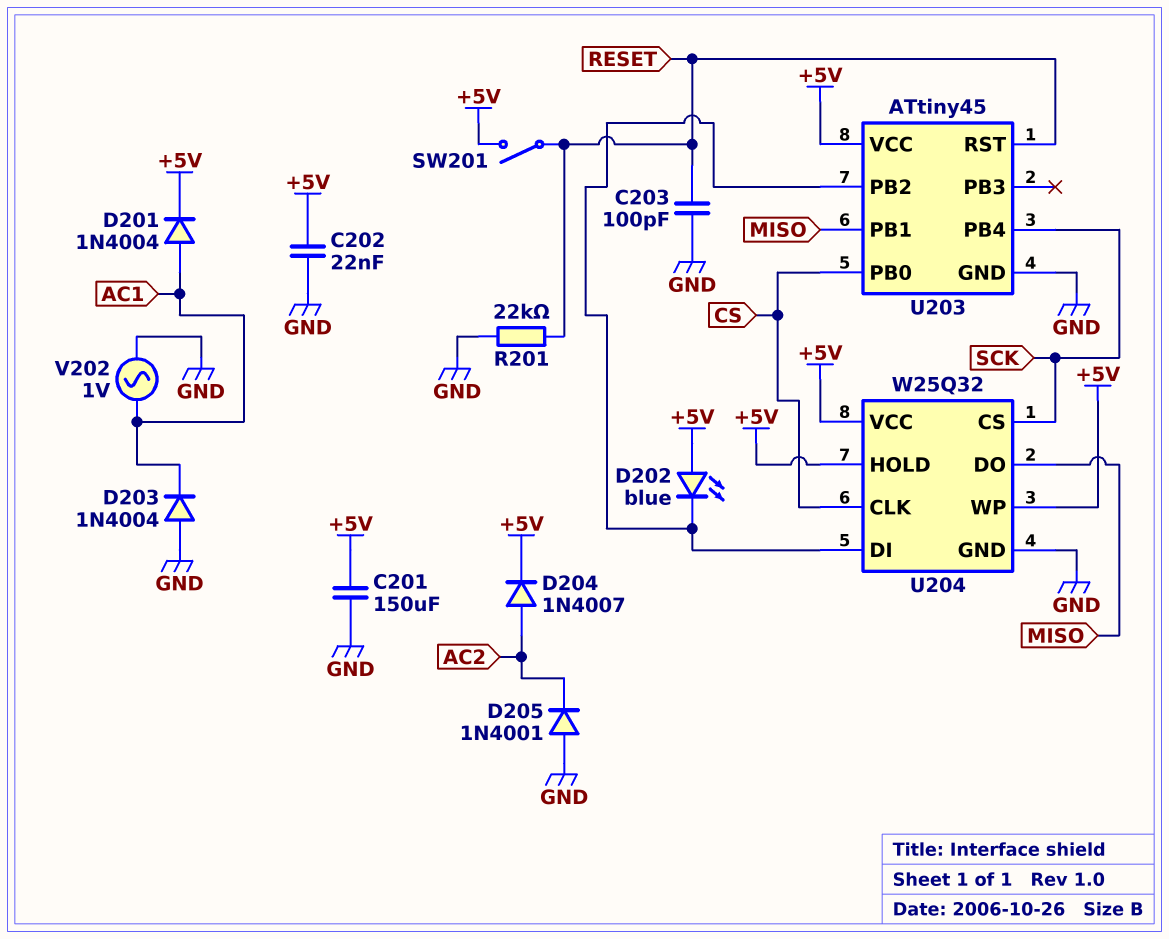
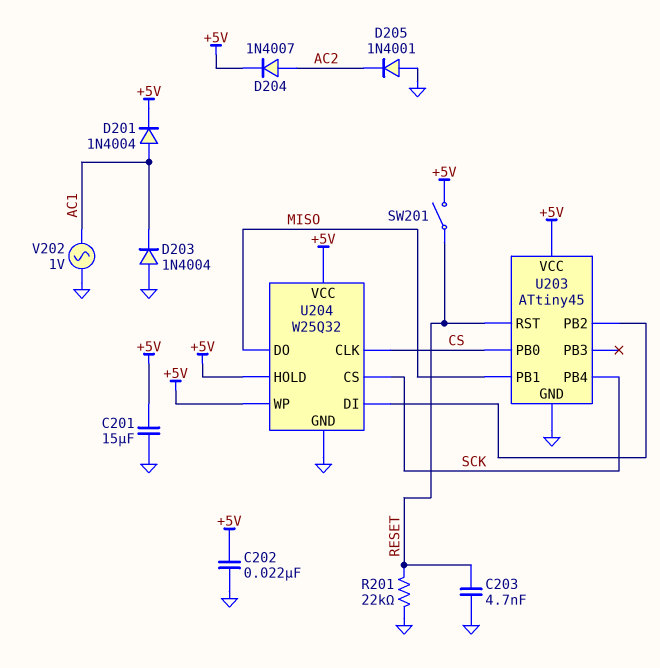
C201: 150uF (+5V, GND) -> 15uF (+5V, GND)
C203: 100pF (GND, RESET) -> 4.7nF (GND, RESET)
D202: LED blue (A +5V, K U203/PB2) -> none

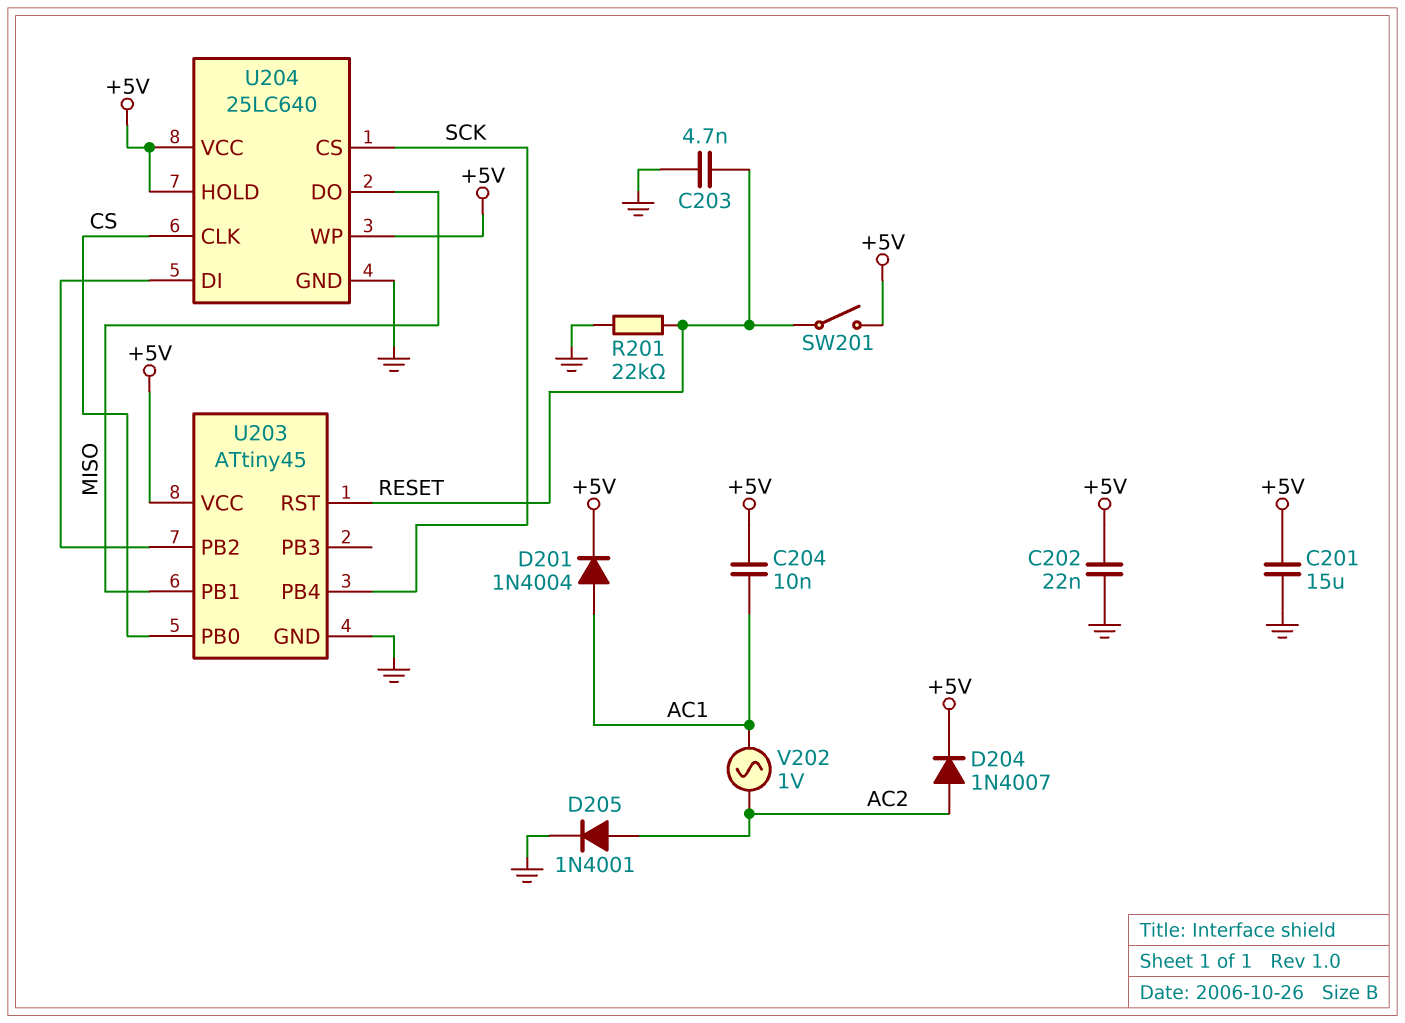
C204: none -> 10nF (+5V, AC1)
D203: diode 1N4004 (A GND, K AC1) -> none
D205: diode 1N4001 (A GND, K AC2) -> diode 1N4001 (A AC2, K GND)
U204: W25Q32 -> 25LC640
V202: AC 1V (AC1, GND) -> AC 1V (AC1, AC2)

